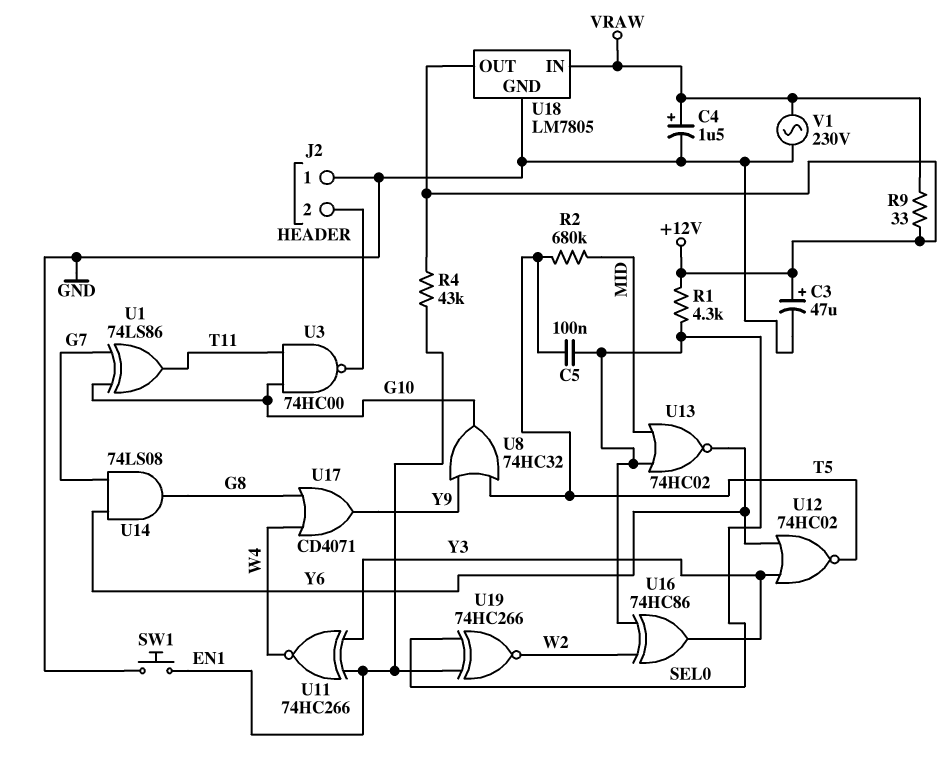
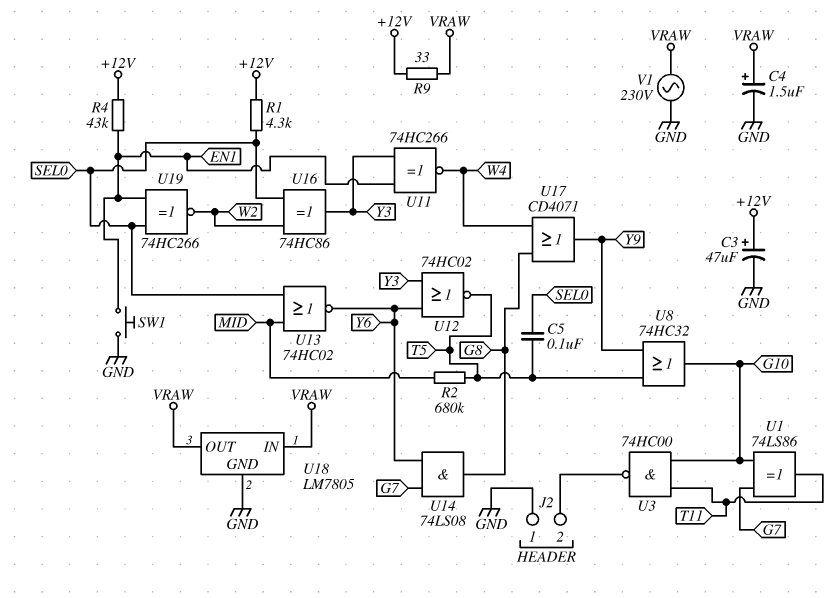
U18 pin OUT: +12V -> VRAW

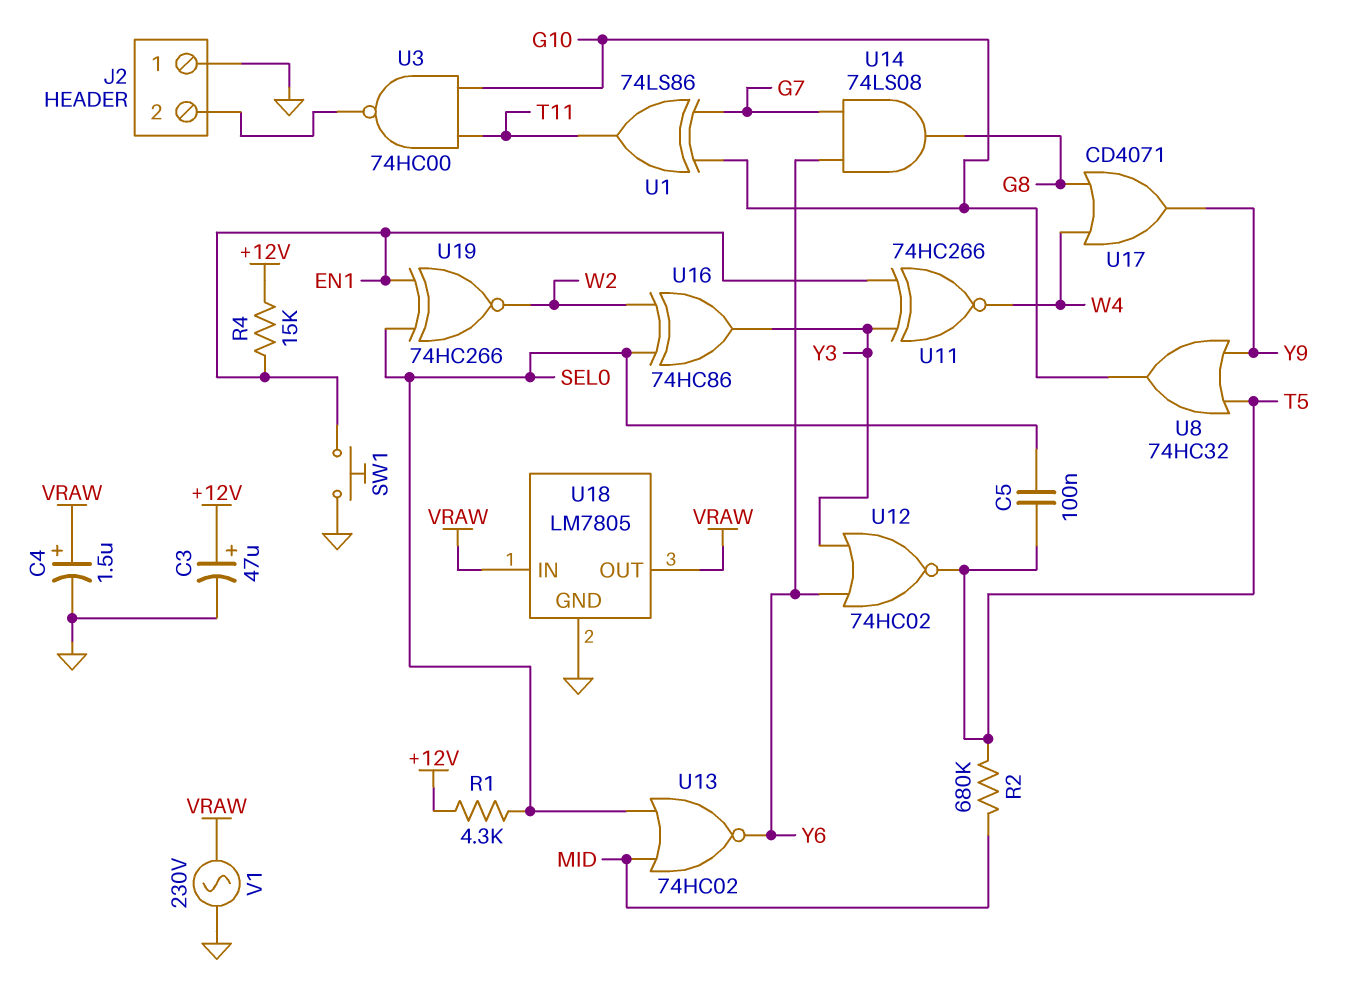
R4: 43k (+12V, EN1) -> 15k (+12V, EN1)
R9: 33 (+12V, VRAW) -> none

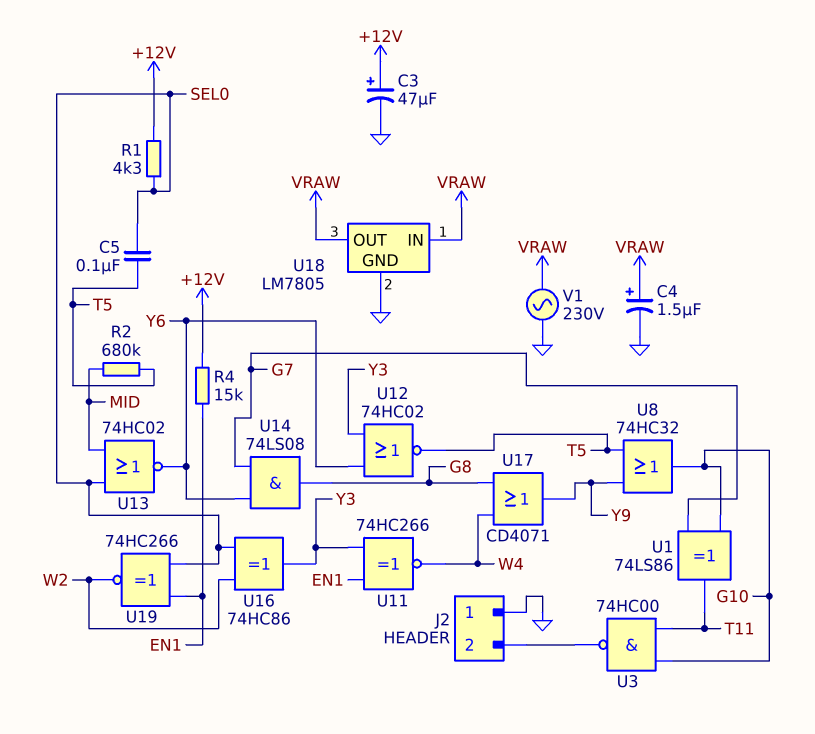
SW1: button (EN1, GND) -> none

